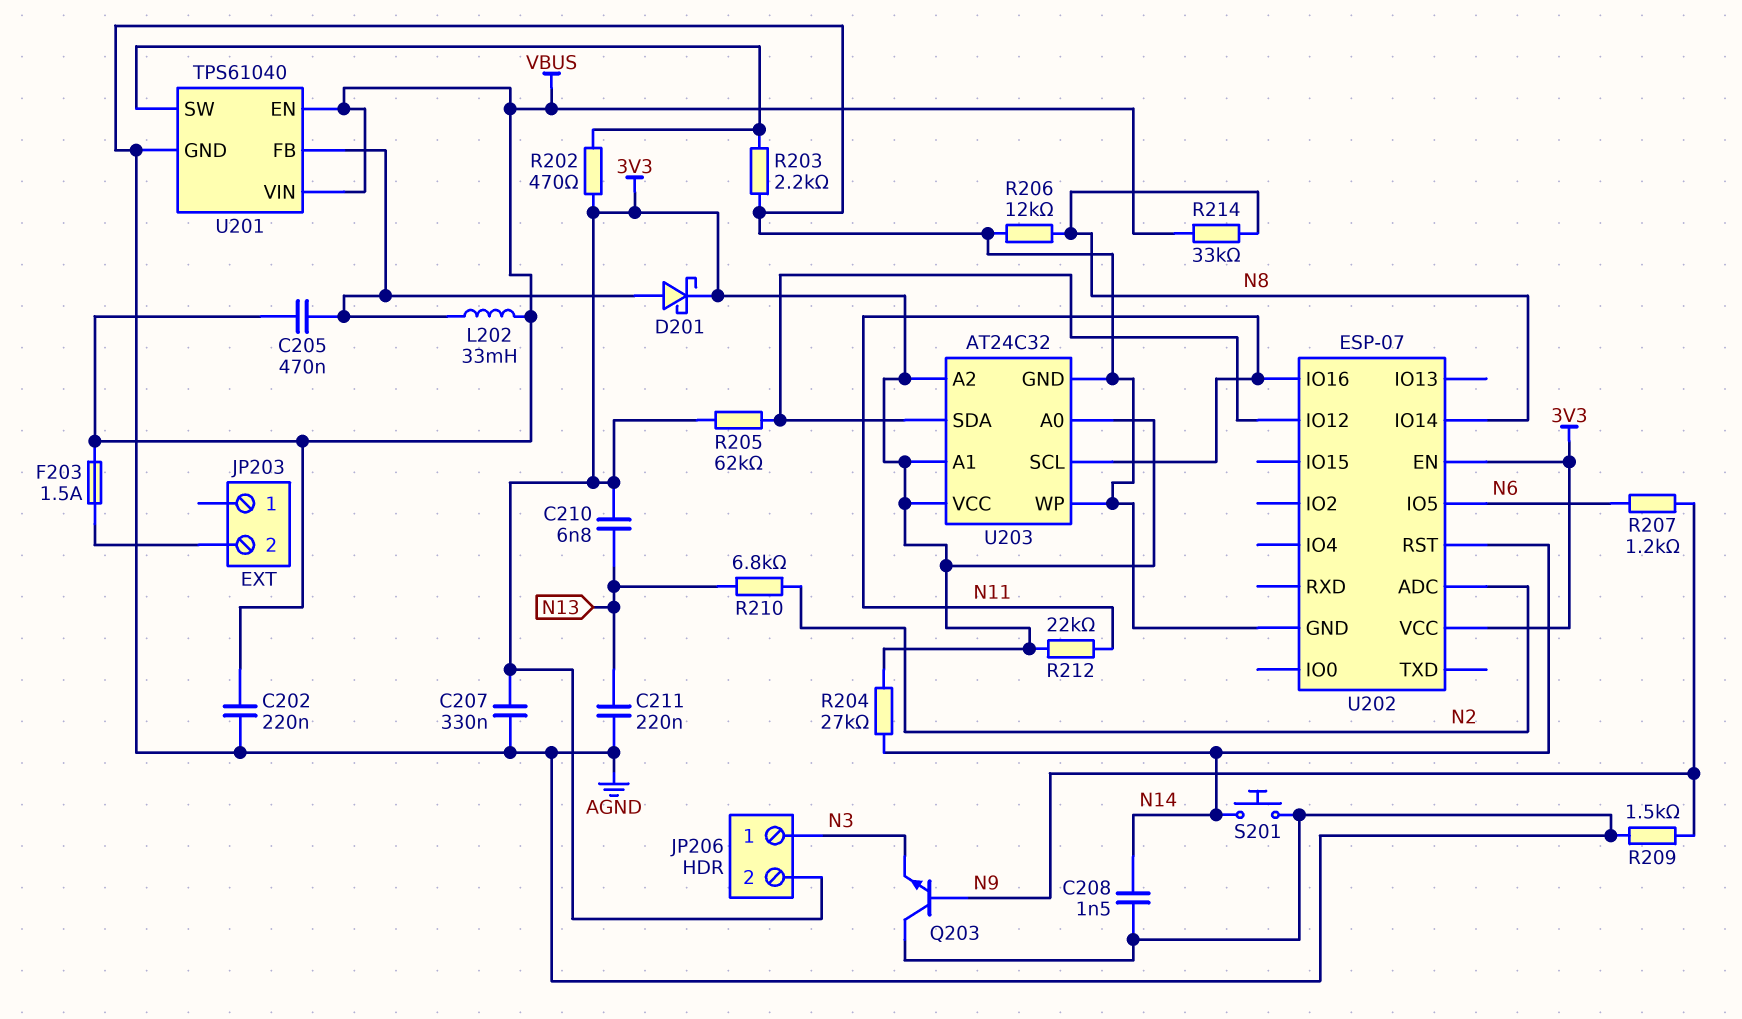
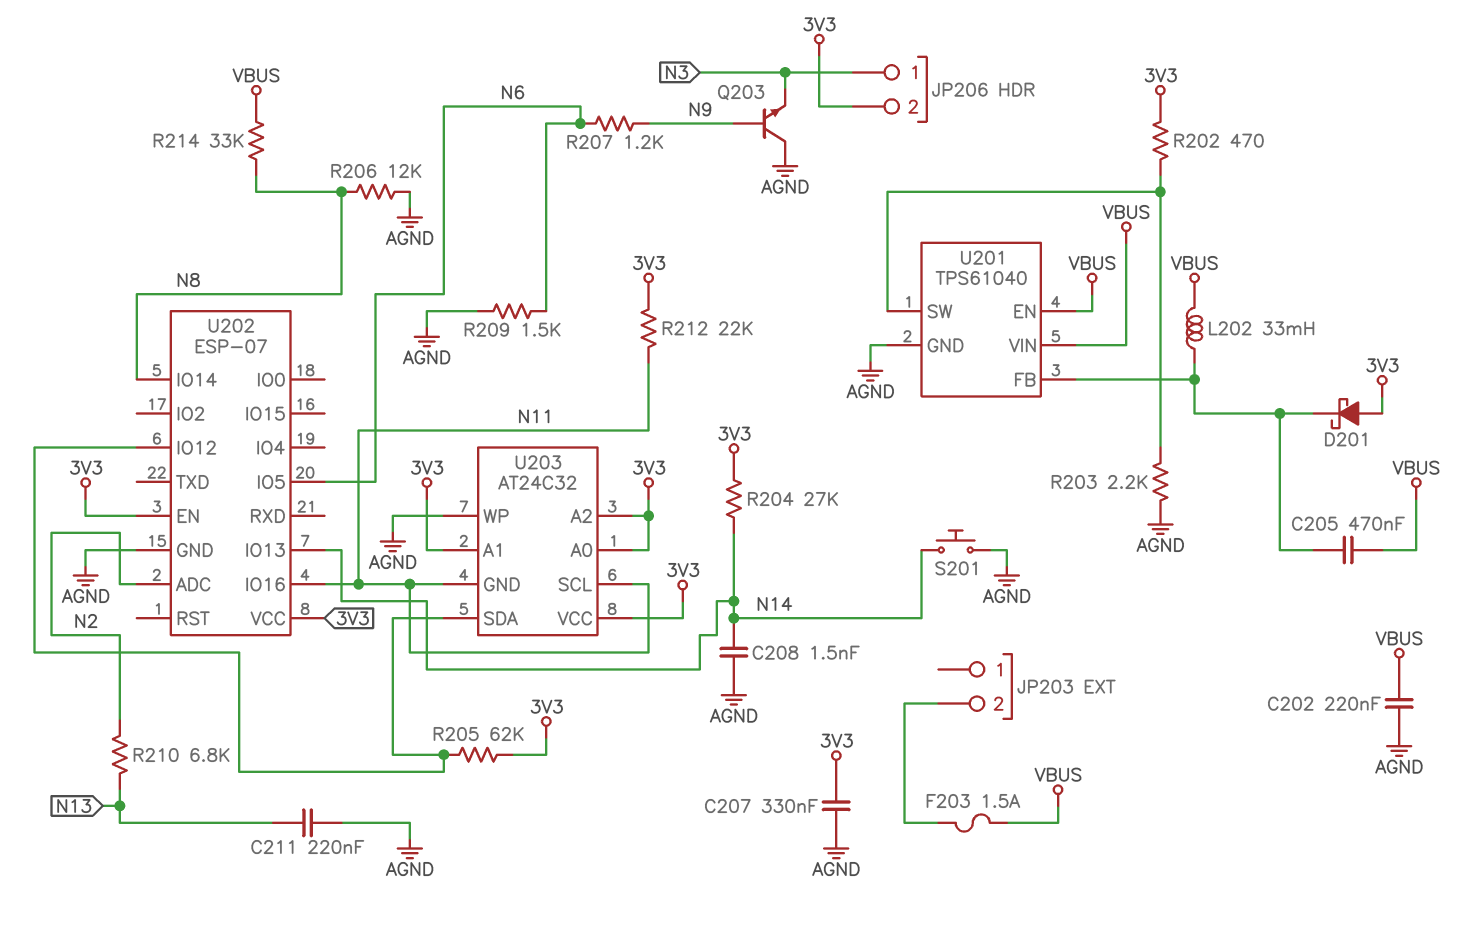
C210: 6.8nF (3V3, N13) -> none
D201: schottky (A U201/FB, K 3V3) -> schottky (A 3V3, K U201/FB)
R209: 1.5k (AGND, N9) -> 1.5k (AGND, N6)
U202 pin IO13: none -> N14
U202 pin RST: N14 -> none
U203 pin GND: AGND -> N11

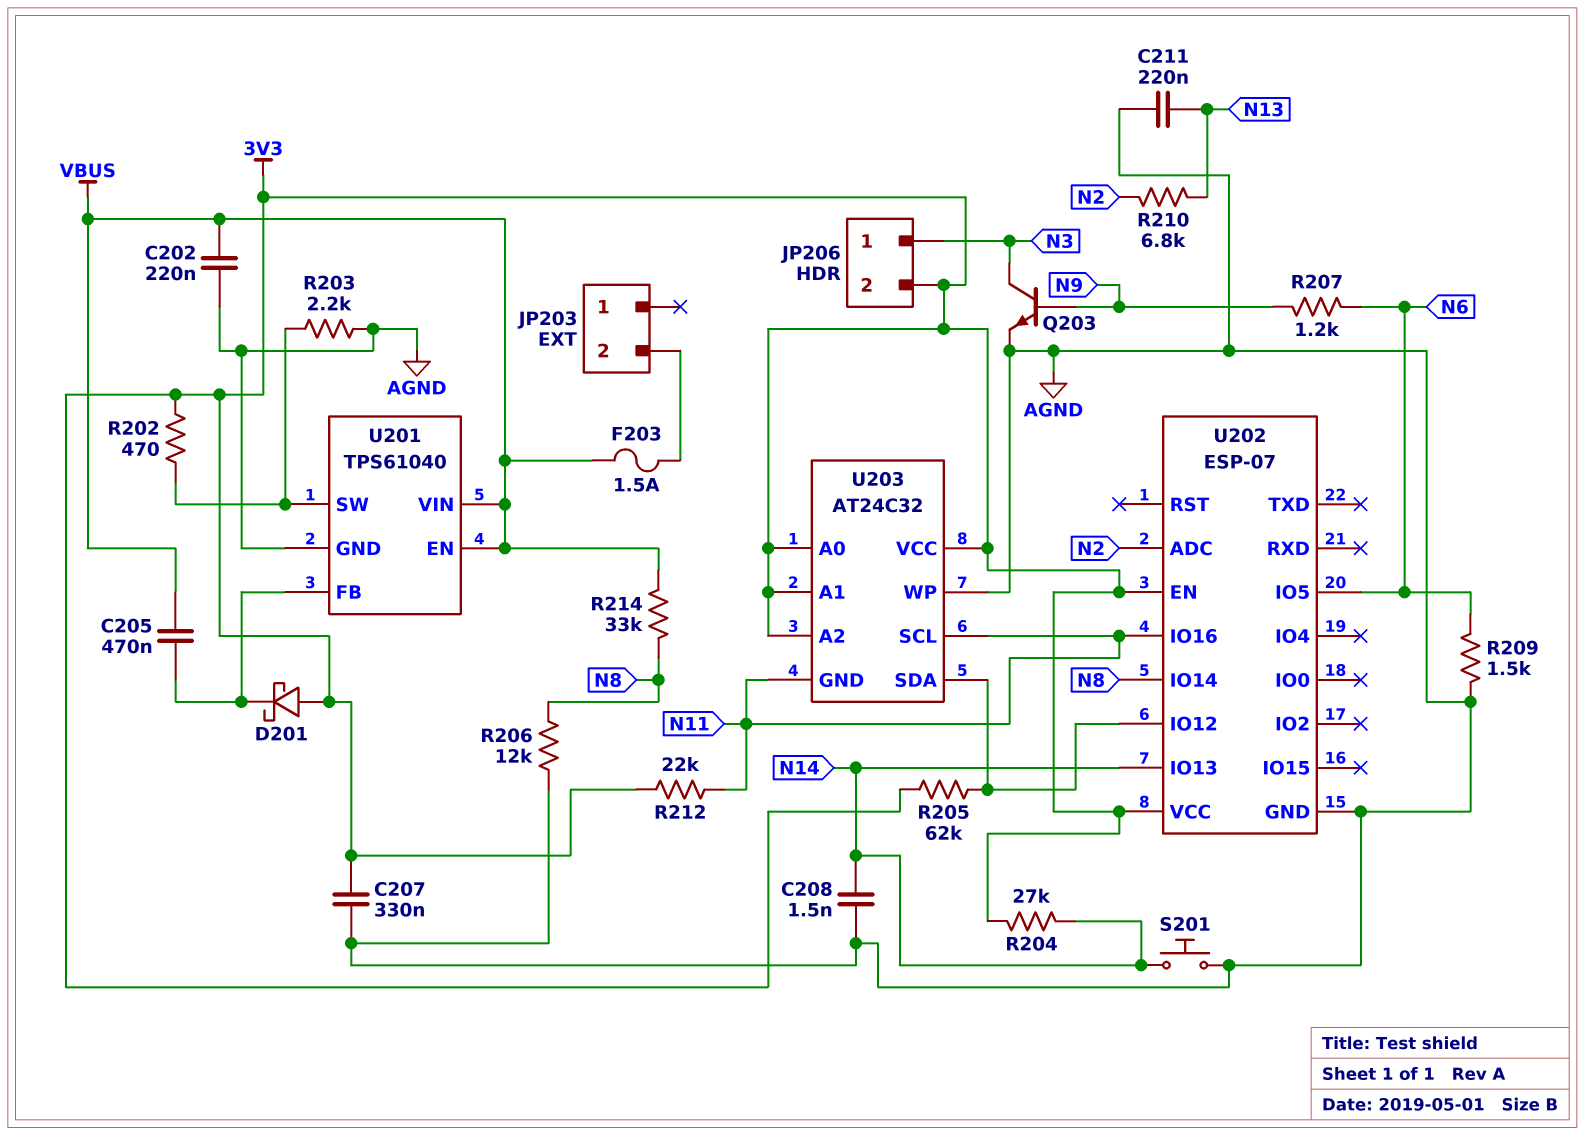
L202: 33mH (U201/FB, VBUS) -> none
Q203: NPN (B N9, C AGND, E N3) -> NPN (B N9, C N3, E AGND)

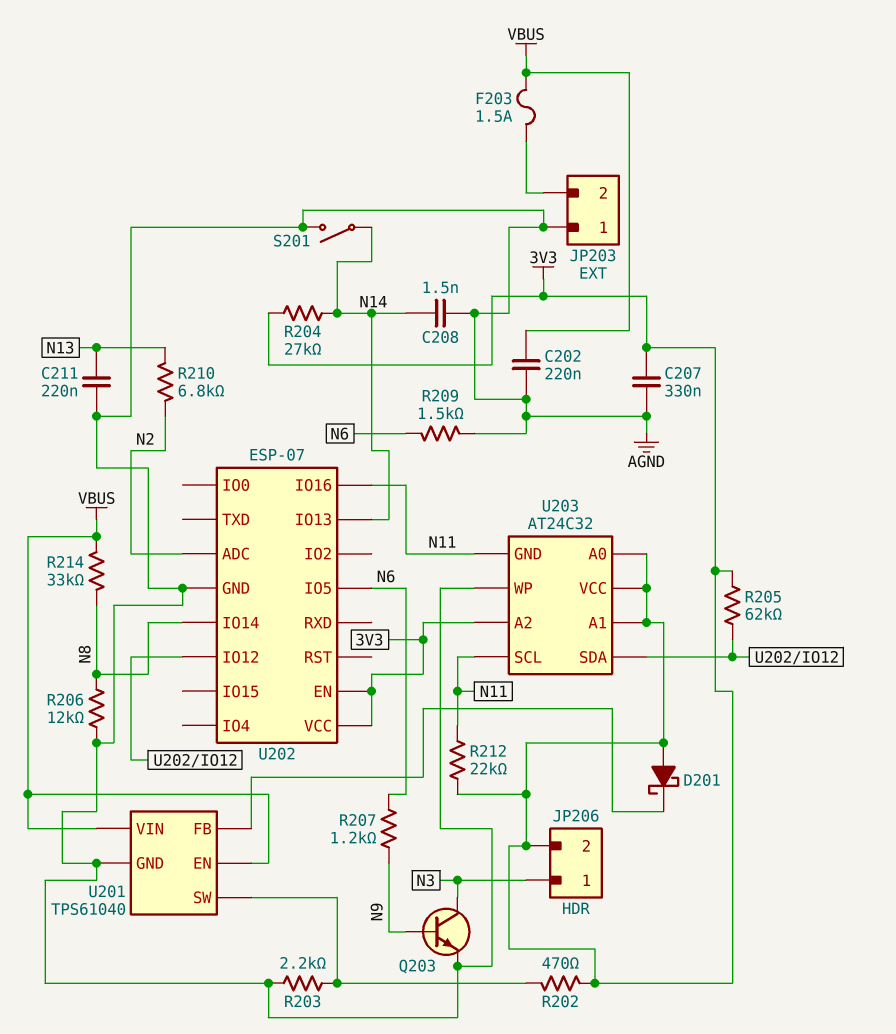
C205: 470nF (U201/FB, VBUS) -> none
JP203 pin 1: none -> AGND
S201: button (AGND, N14) -> switch (AGND, N14)

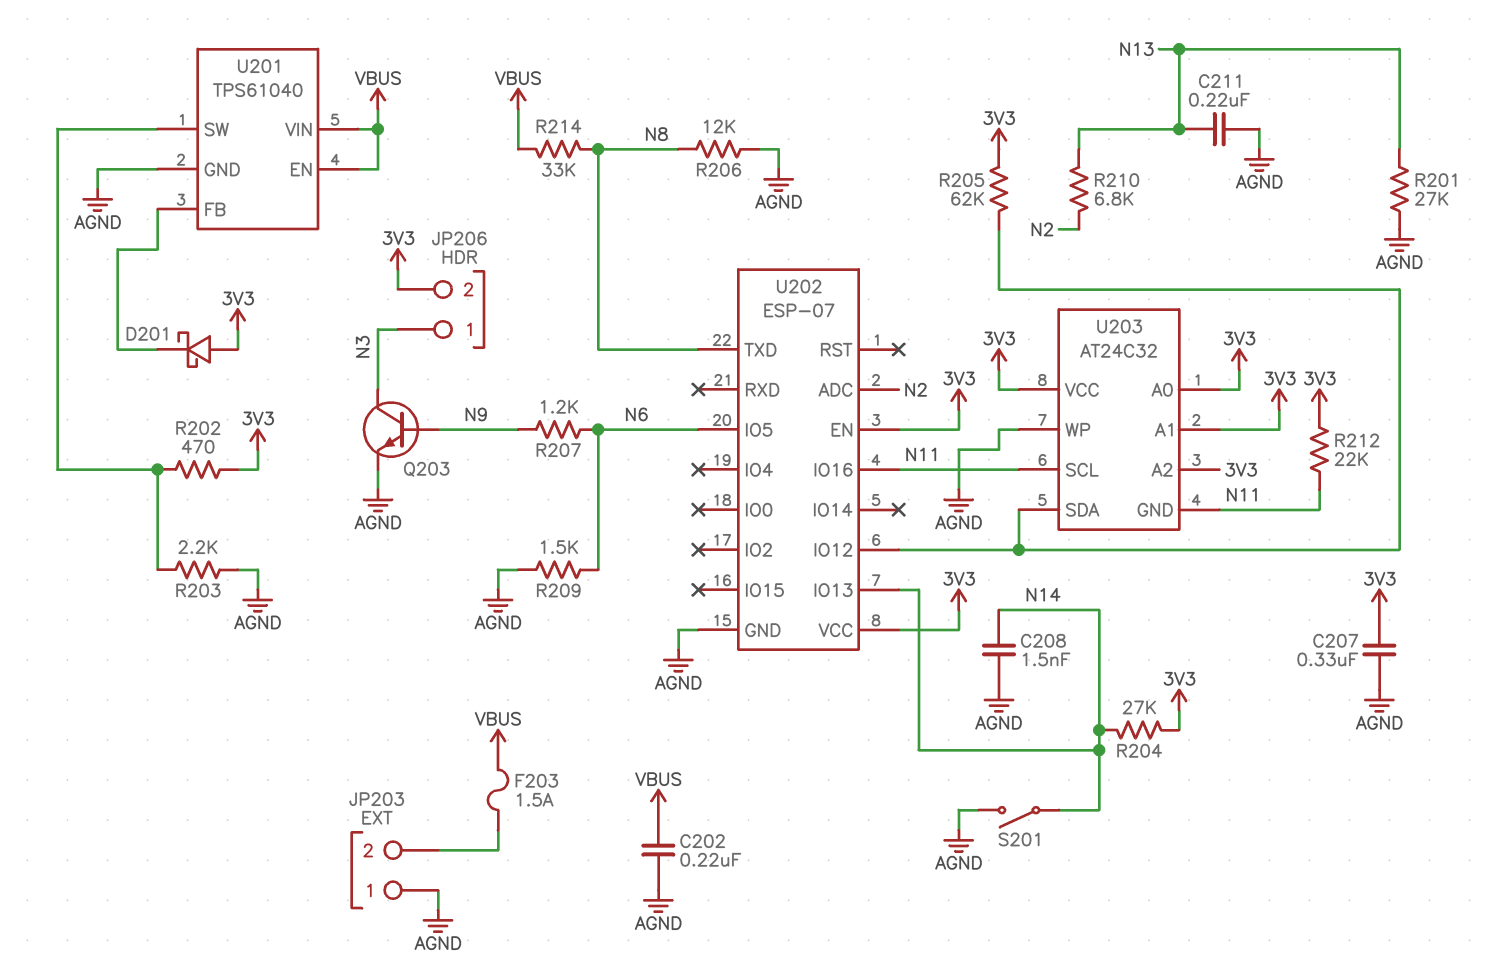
R201: none -> 27k (AGND, N13)
U202 pin IO14: N8 -> none
U202 pin TXD: none -> N8

